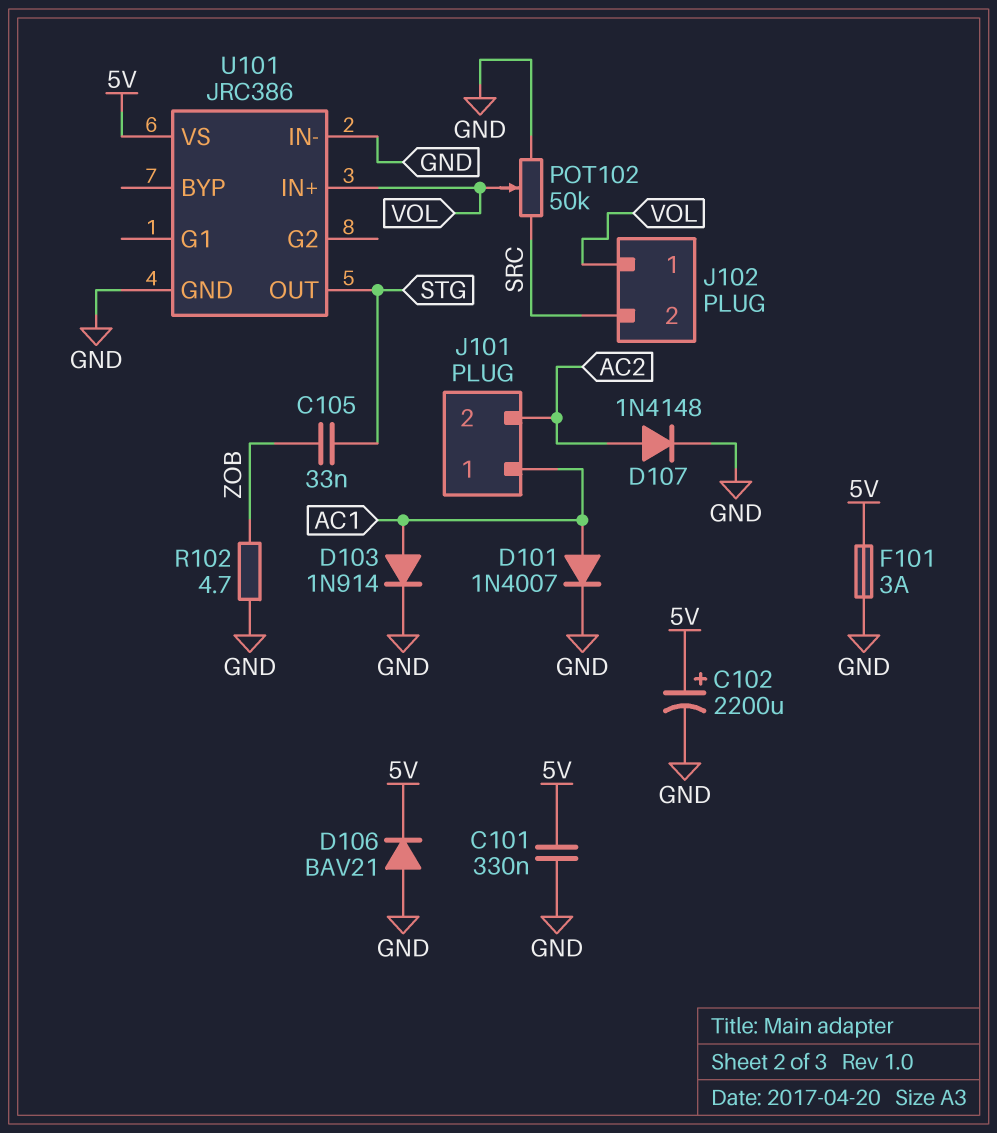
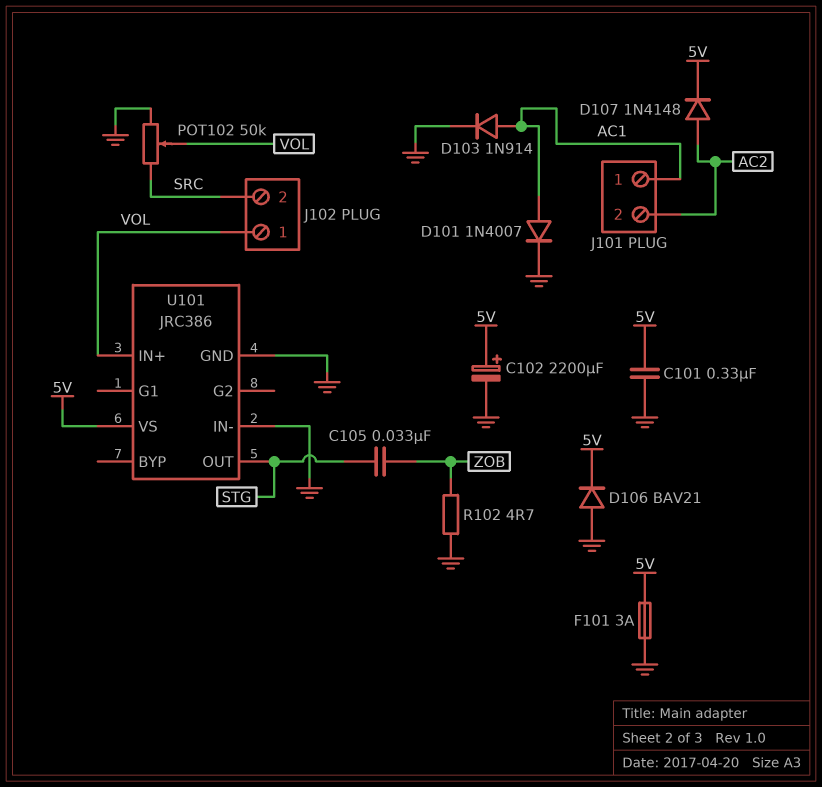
D107: diode 1N4148 (A AC2, K GND) -> diode 1N4148 (A AC2, K 5V)

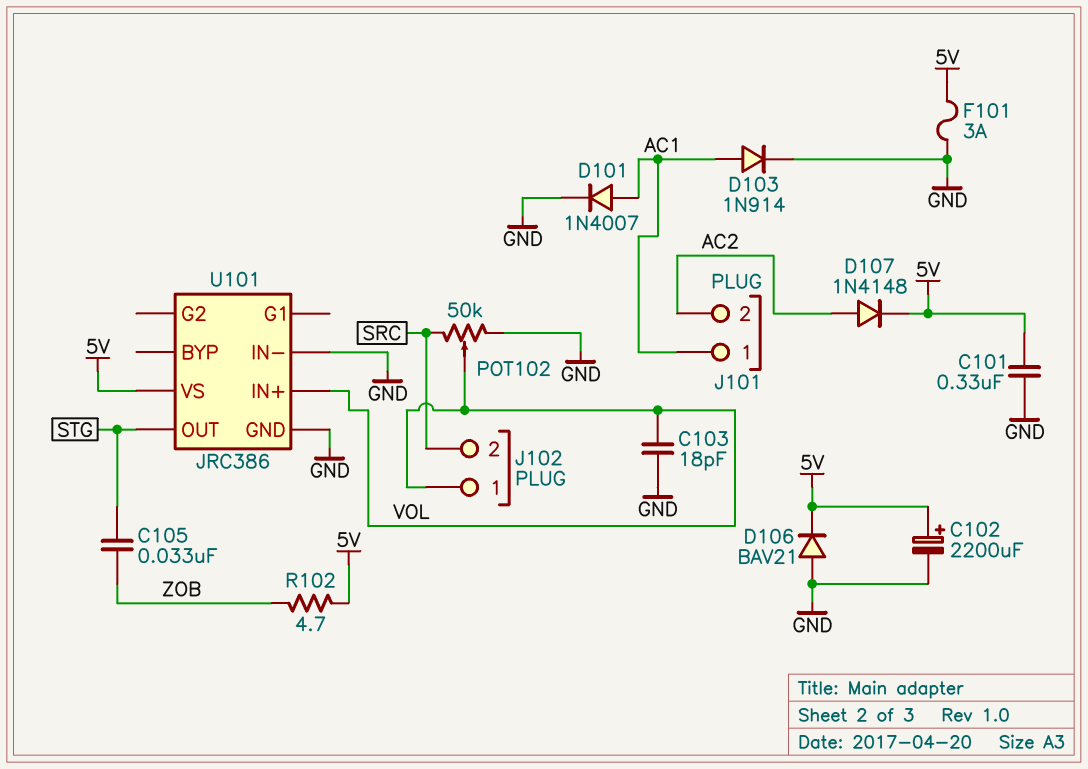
C103: none -> 18pF (GND, VOL)
R102: 4.7 (GND, ZOB) -> 4.7 (5V, ZOB)

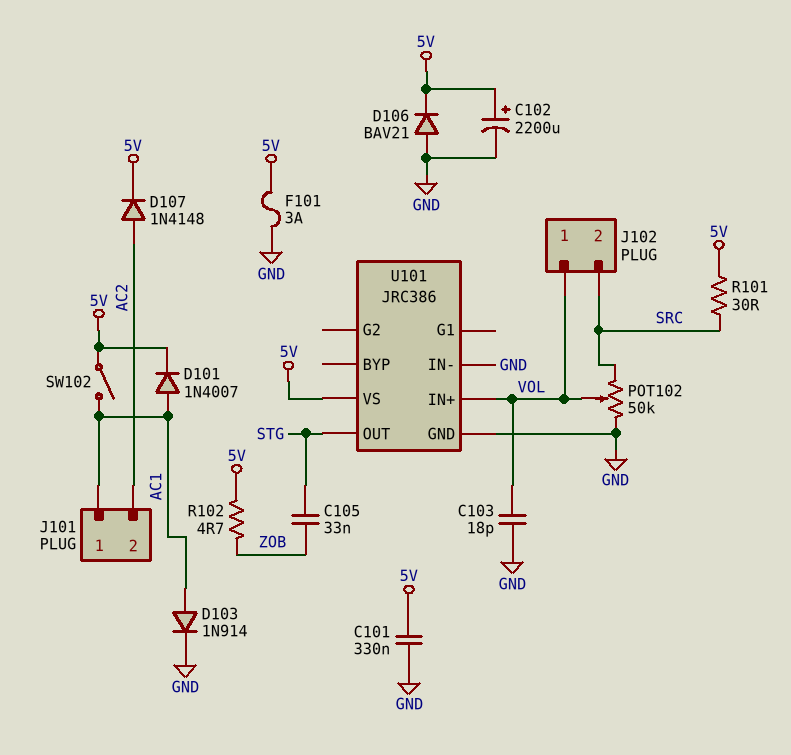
D101: diode 1N4007 (A AC1, K GND) -> diode 1N4007 (A AC1, K 5V)
R101: none -> 30 (5V, SRC)
SW102: none -> switch (5V, AC1)

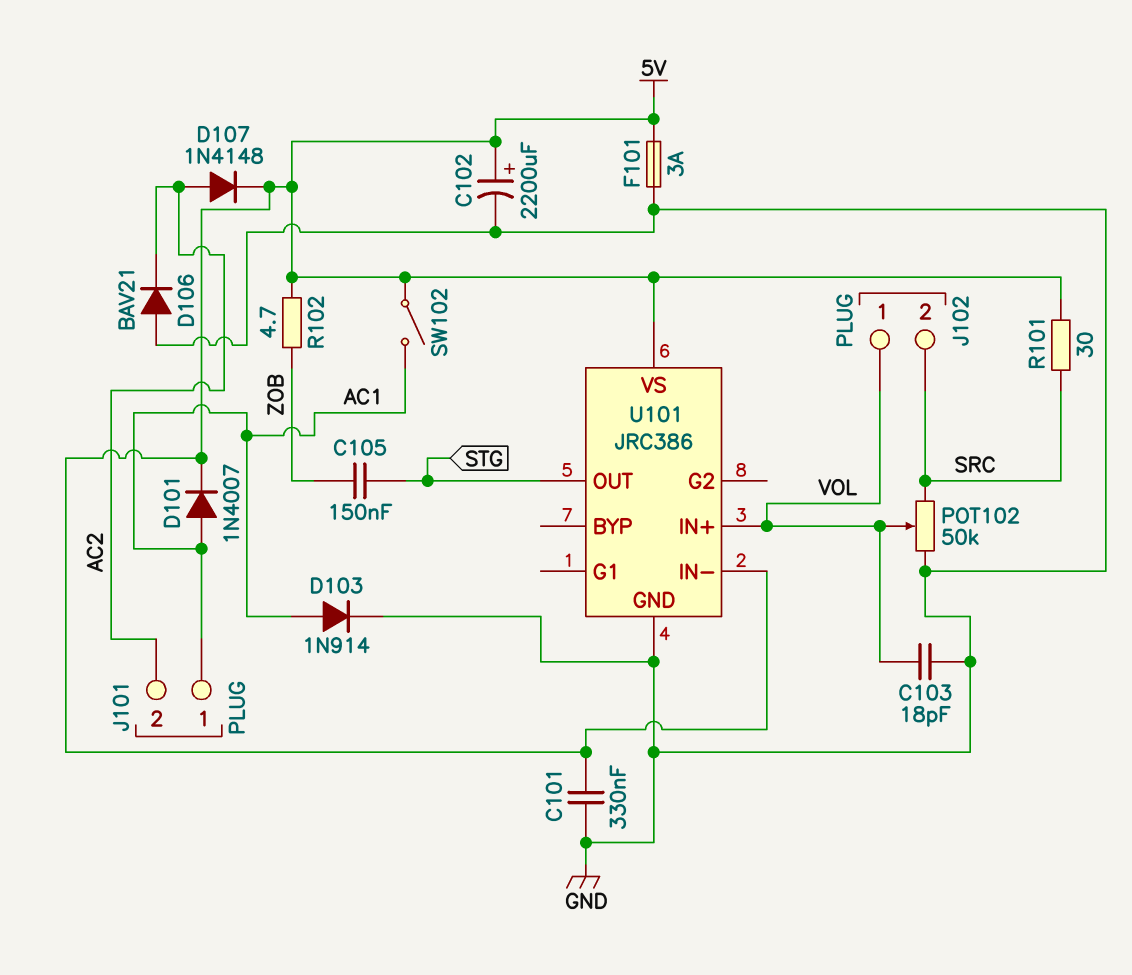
C105: 33nF (STG, ZOB) -> 150nF (STG, ZOB)
D106: diode BAV21 (A GND, K 5V) -> diode BAV21 (A GND, K AC2)
U101 pin IN-: GND -> 5V

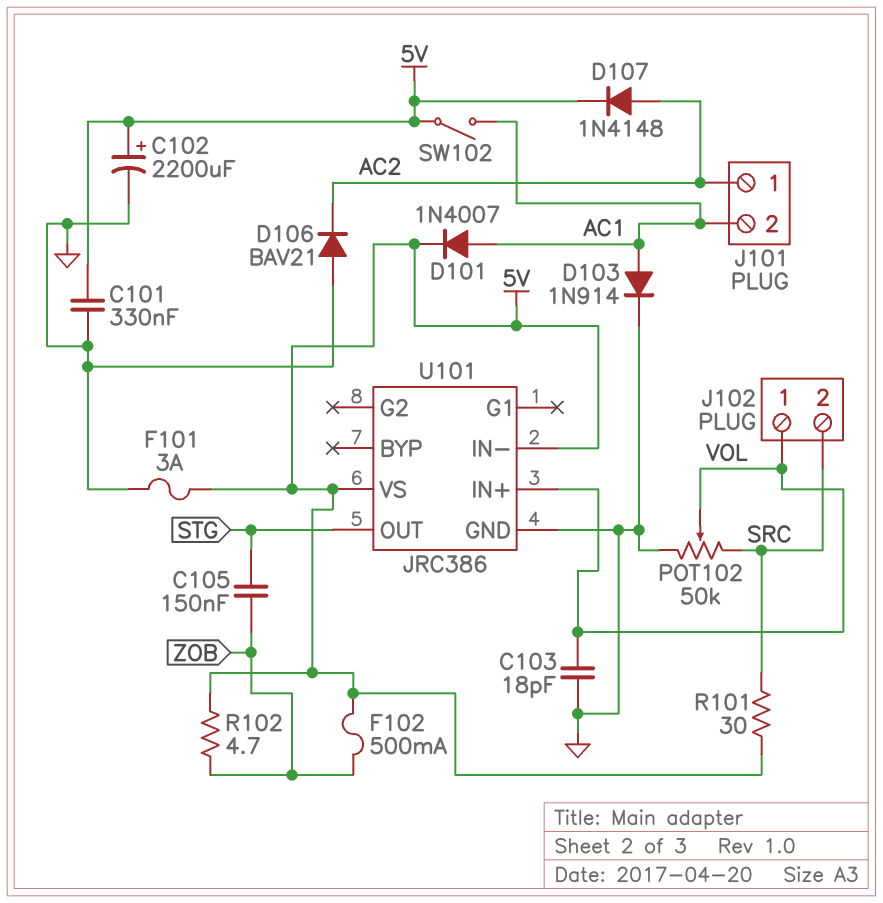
F102: none -> 500mA (5V, ZOB)
J101 pin 1: AC1 -> AC2
J101 pin 2: AC2 -> AC1

